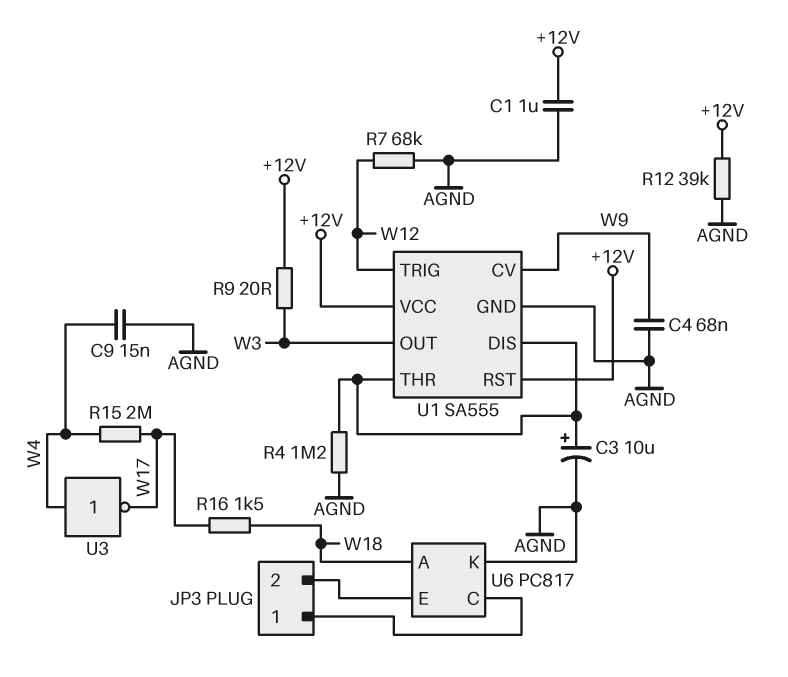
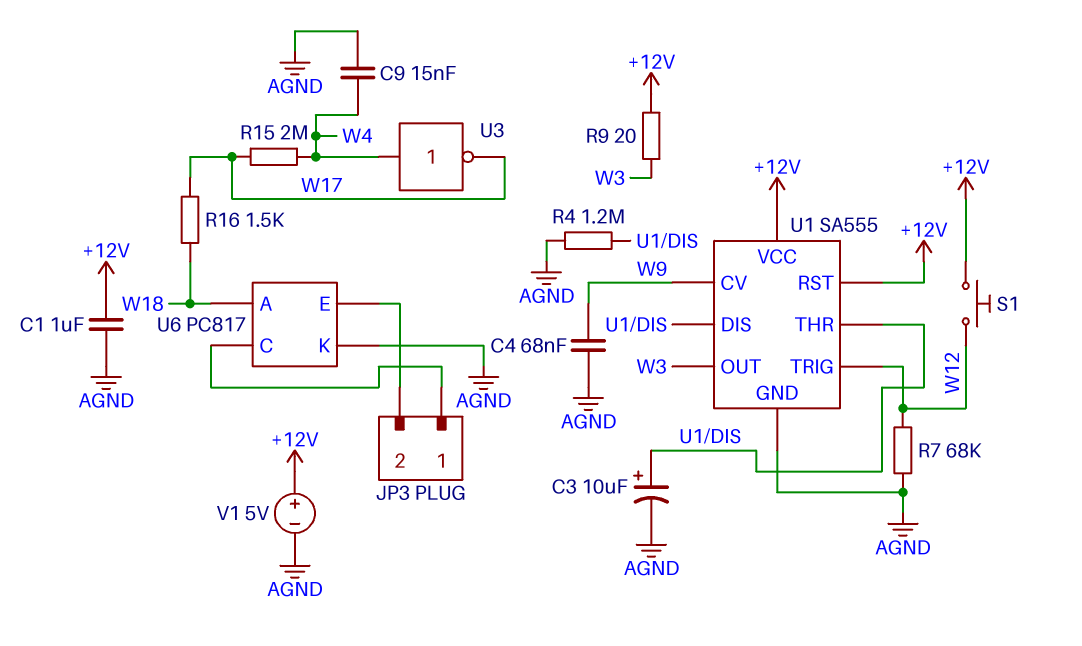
R12: 39k (+12V, AGND) -> none
S1: none -> button (+12V, W12)
V1: none -> 5V (plus +12V, minus AGND)

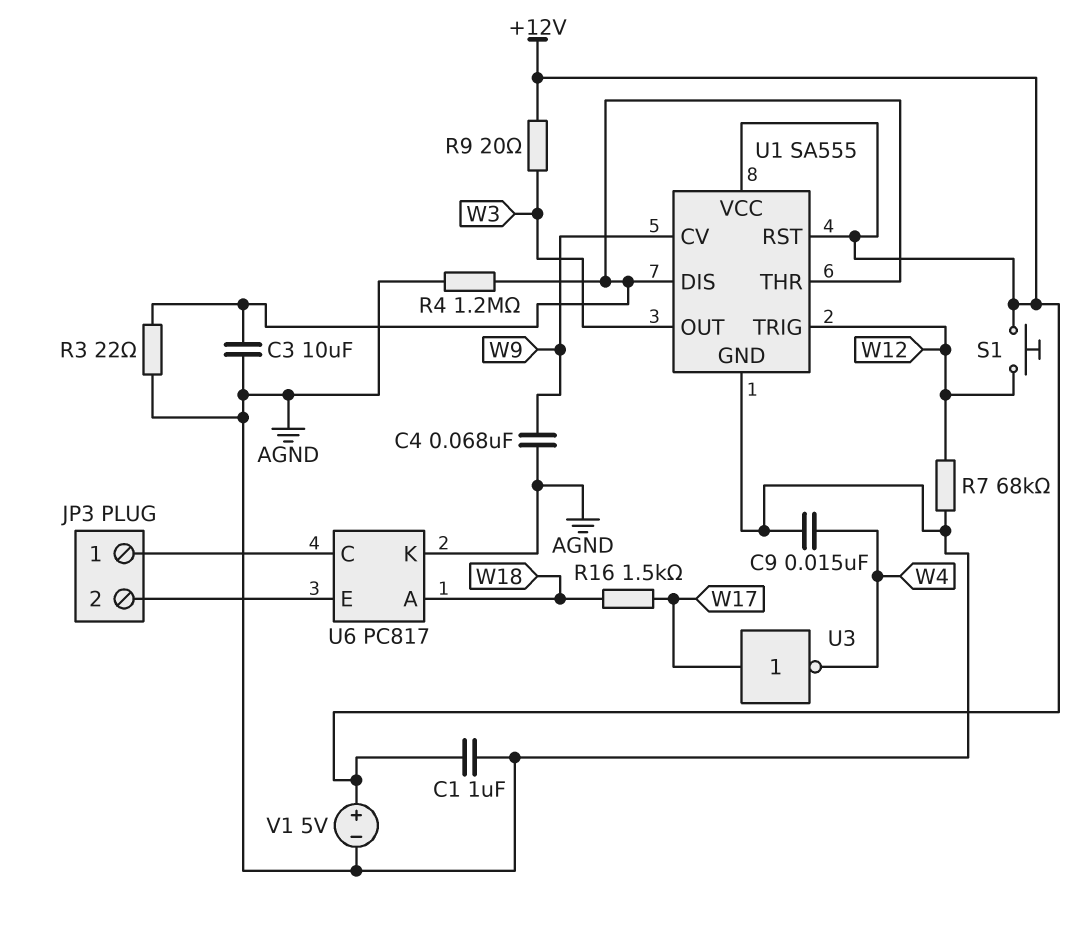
C3: 10uF (plus U1/DIS, minus AGND) -> 10uF (AGND, U1/DIS)
R3: none -> 22 (AGND, U1/DIS)
R15: 2M (W4, W17) -> none
U3: NOT (in W4, out W17) -> NOT (in W17, out W4)

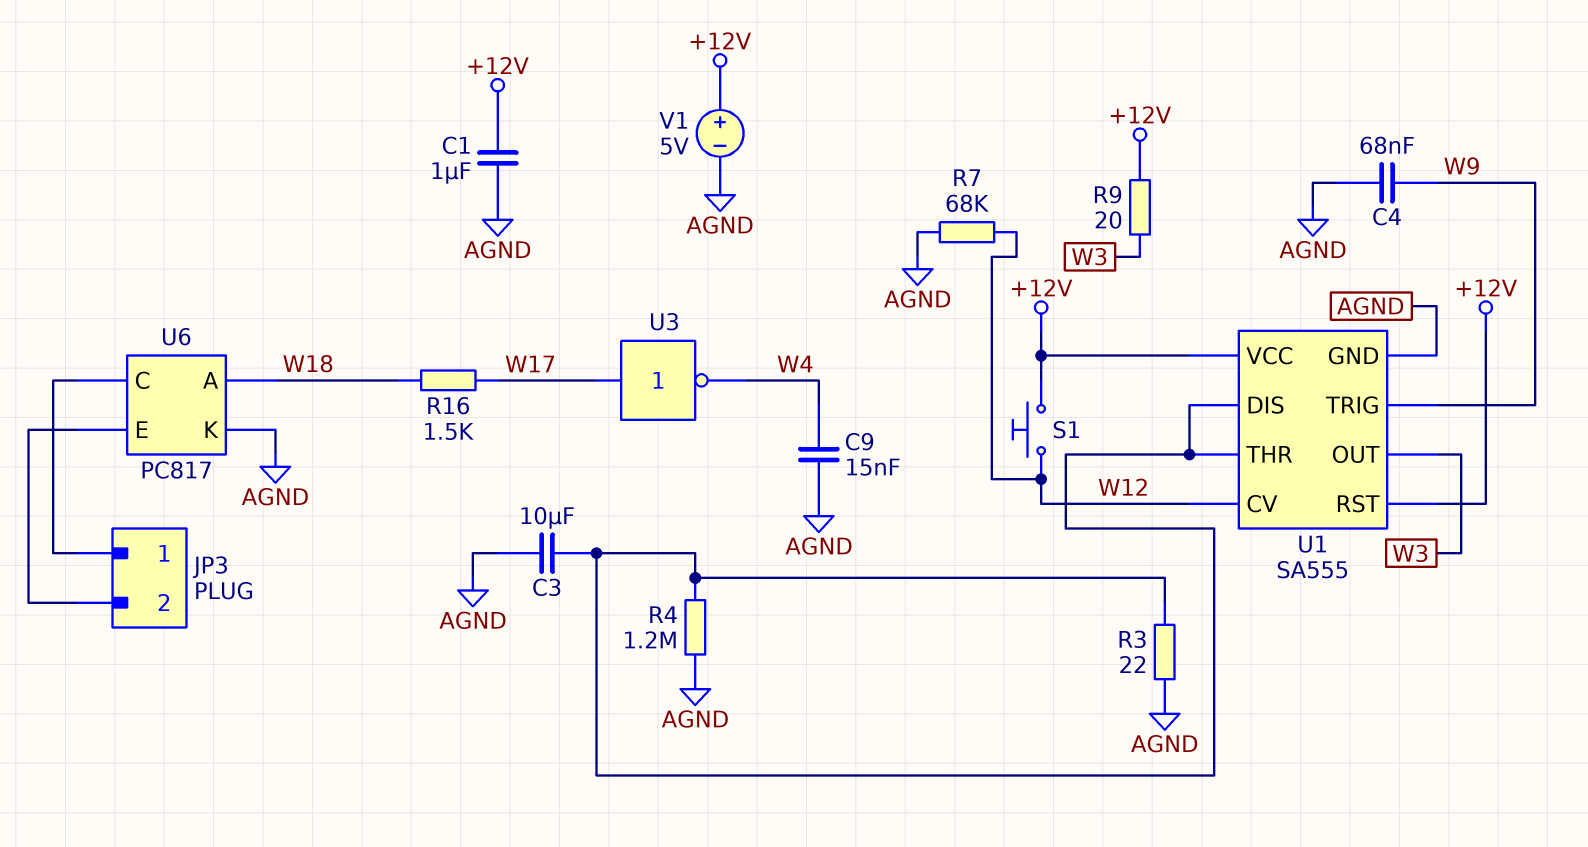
U1 pin CV: W9 -> W12
U1 pin TRIG: W12 -> W9

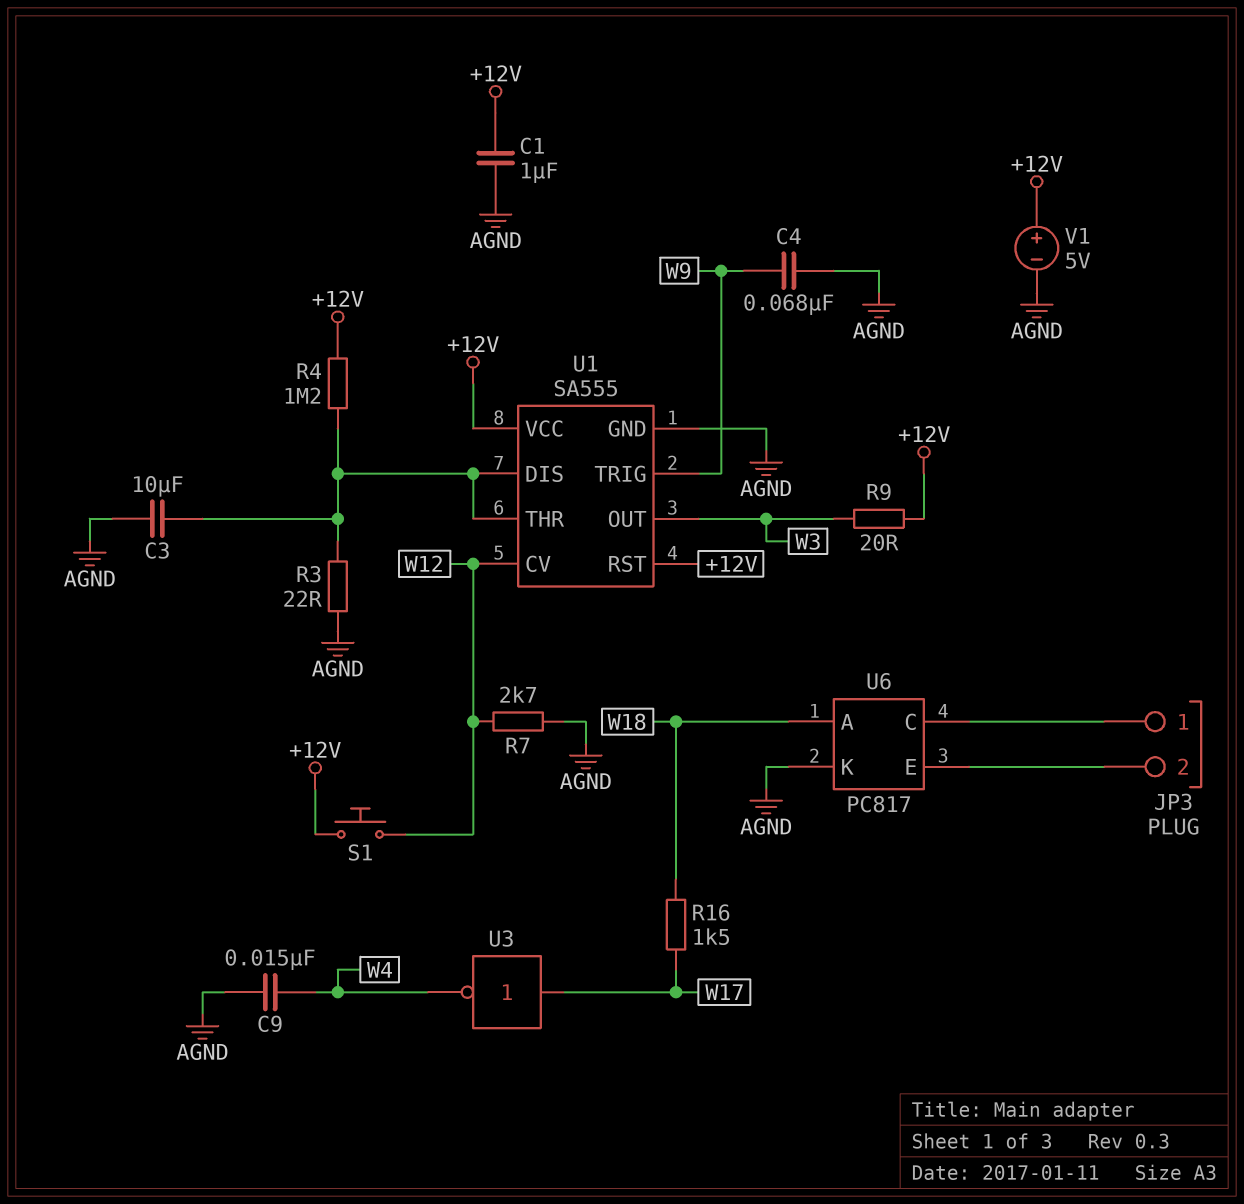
R4: 1.2M (AGND, U1/DIS) -> 1.2M (+12V, U1/DIS)
R7: 68k (AGND, W12) -> 2.7k (AGND, W12)

